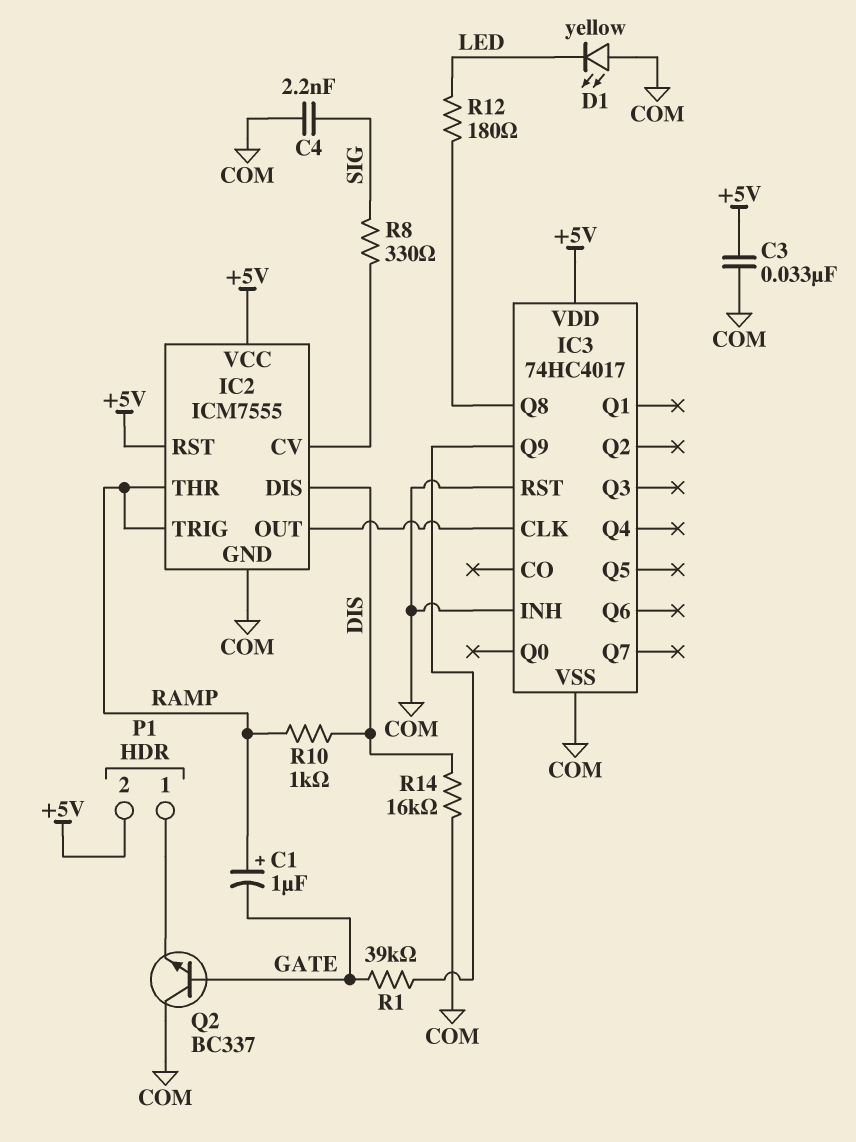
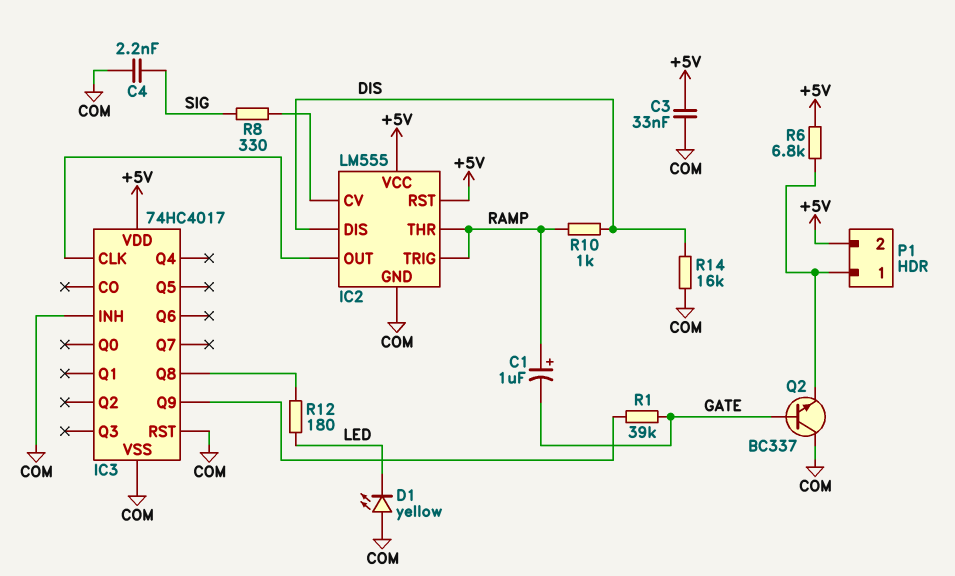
IC2: ICM7555 -> LM555
R6: none -> 6.8k (+5V, P1/1)

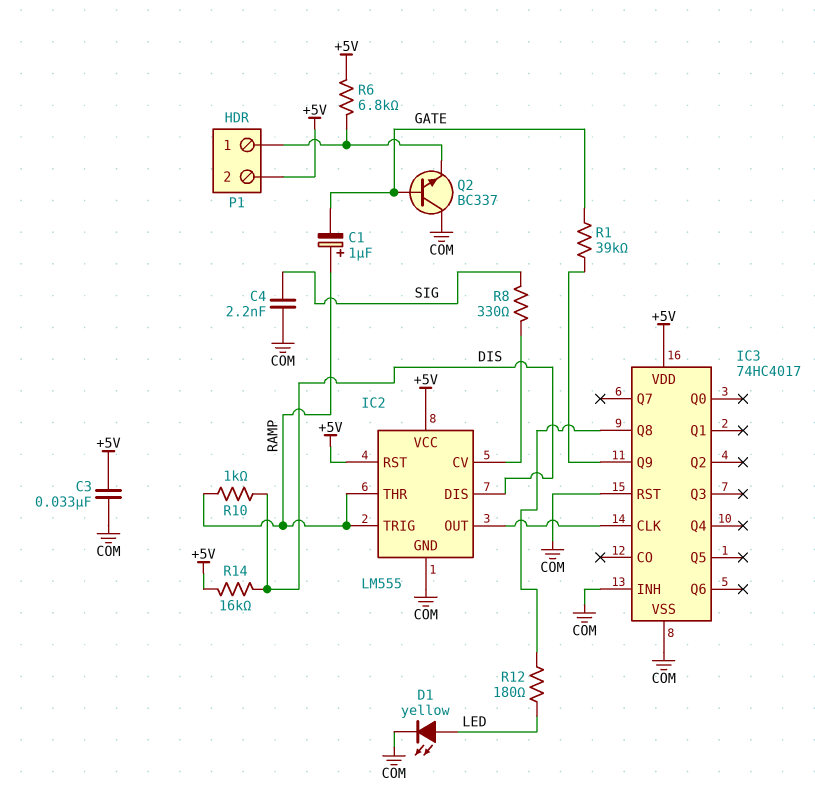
D1: LED yellow (A COM, K LED) -> LED yellow (A LED, K COM)
R14: 16k (COM, DIS) -> 16k (+5V, DIS)

